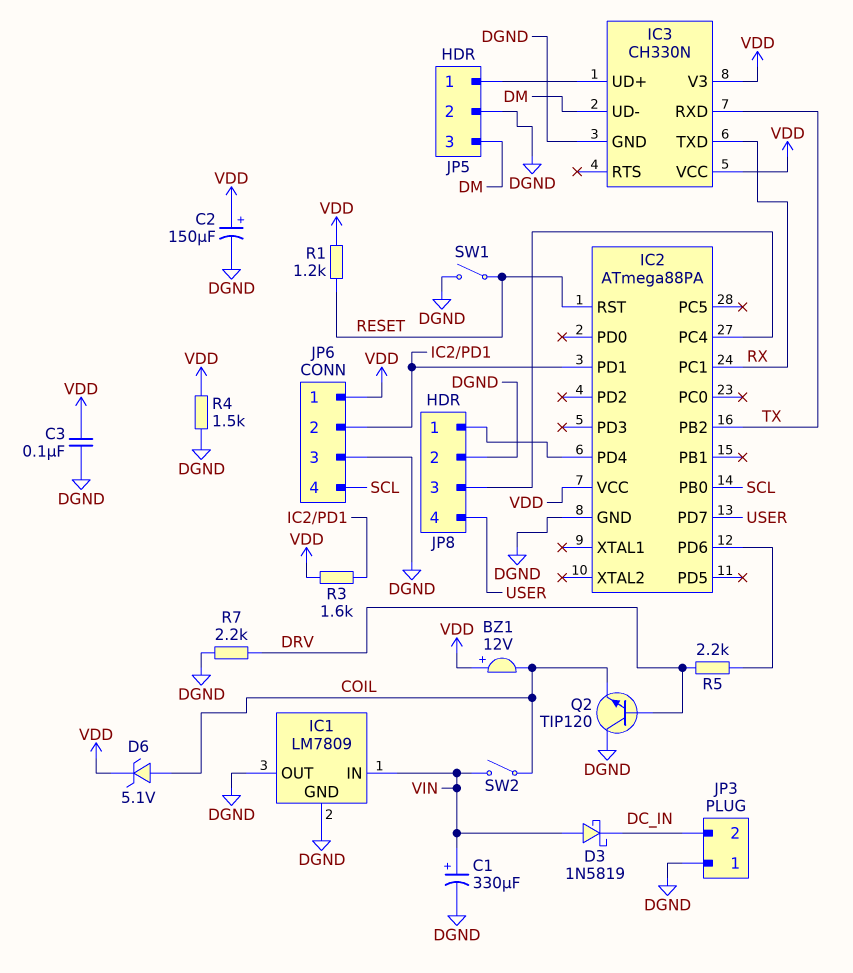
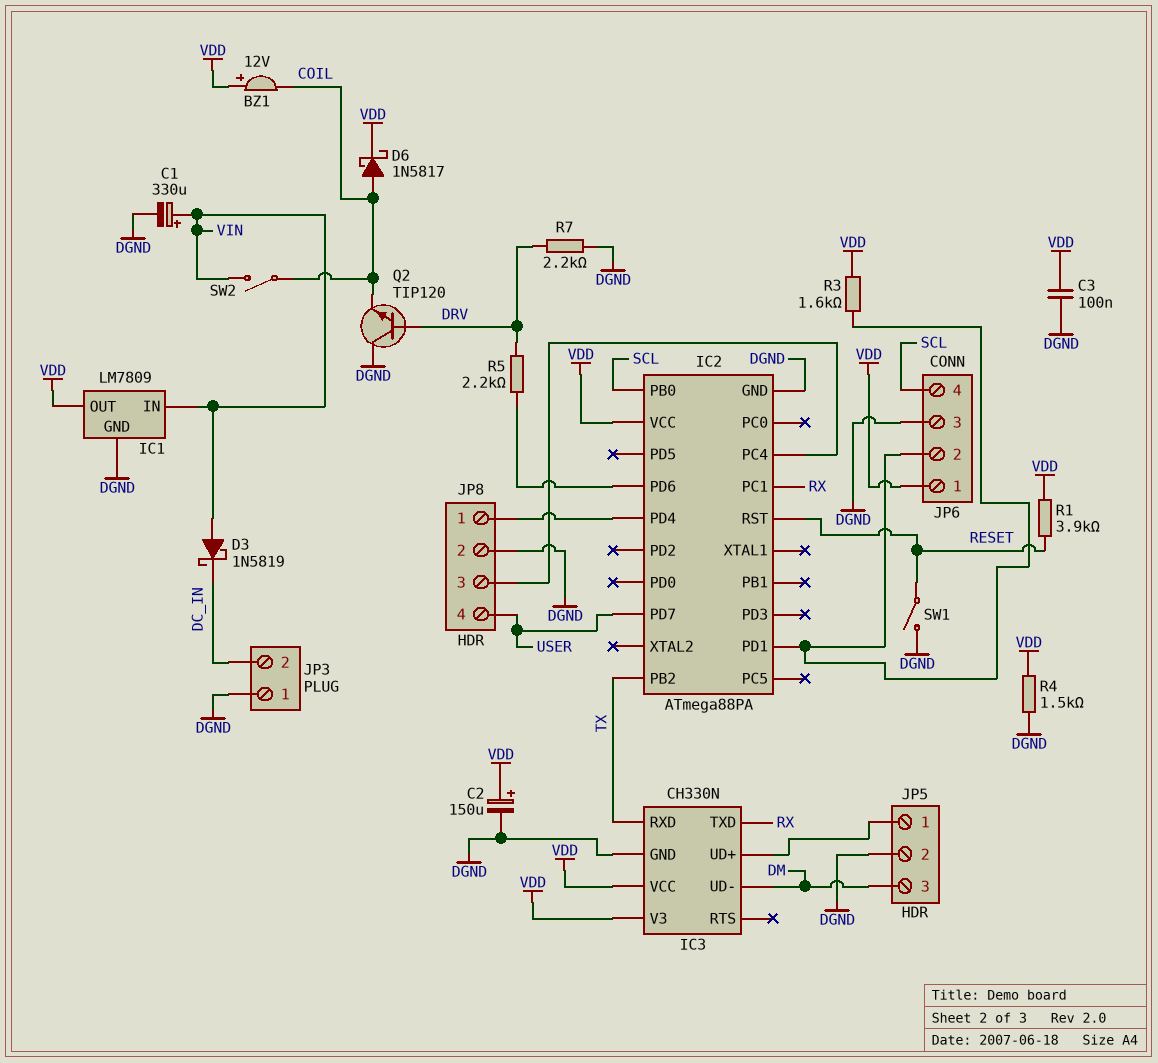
D6: zener 5.1V (A COIL, K VDD) -> schottky 1N5817 (A COIL, K VDD)
IC1 pin OUT: DGND -> VDD
R1: 1.2k (RESET, VDD) -> 3.9k (RESET, VDD)

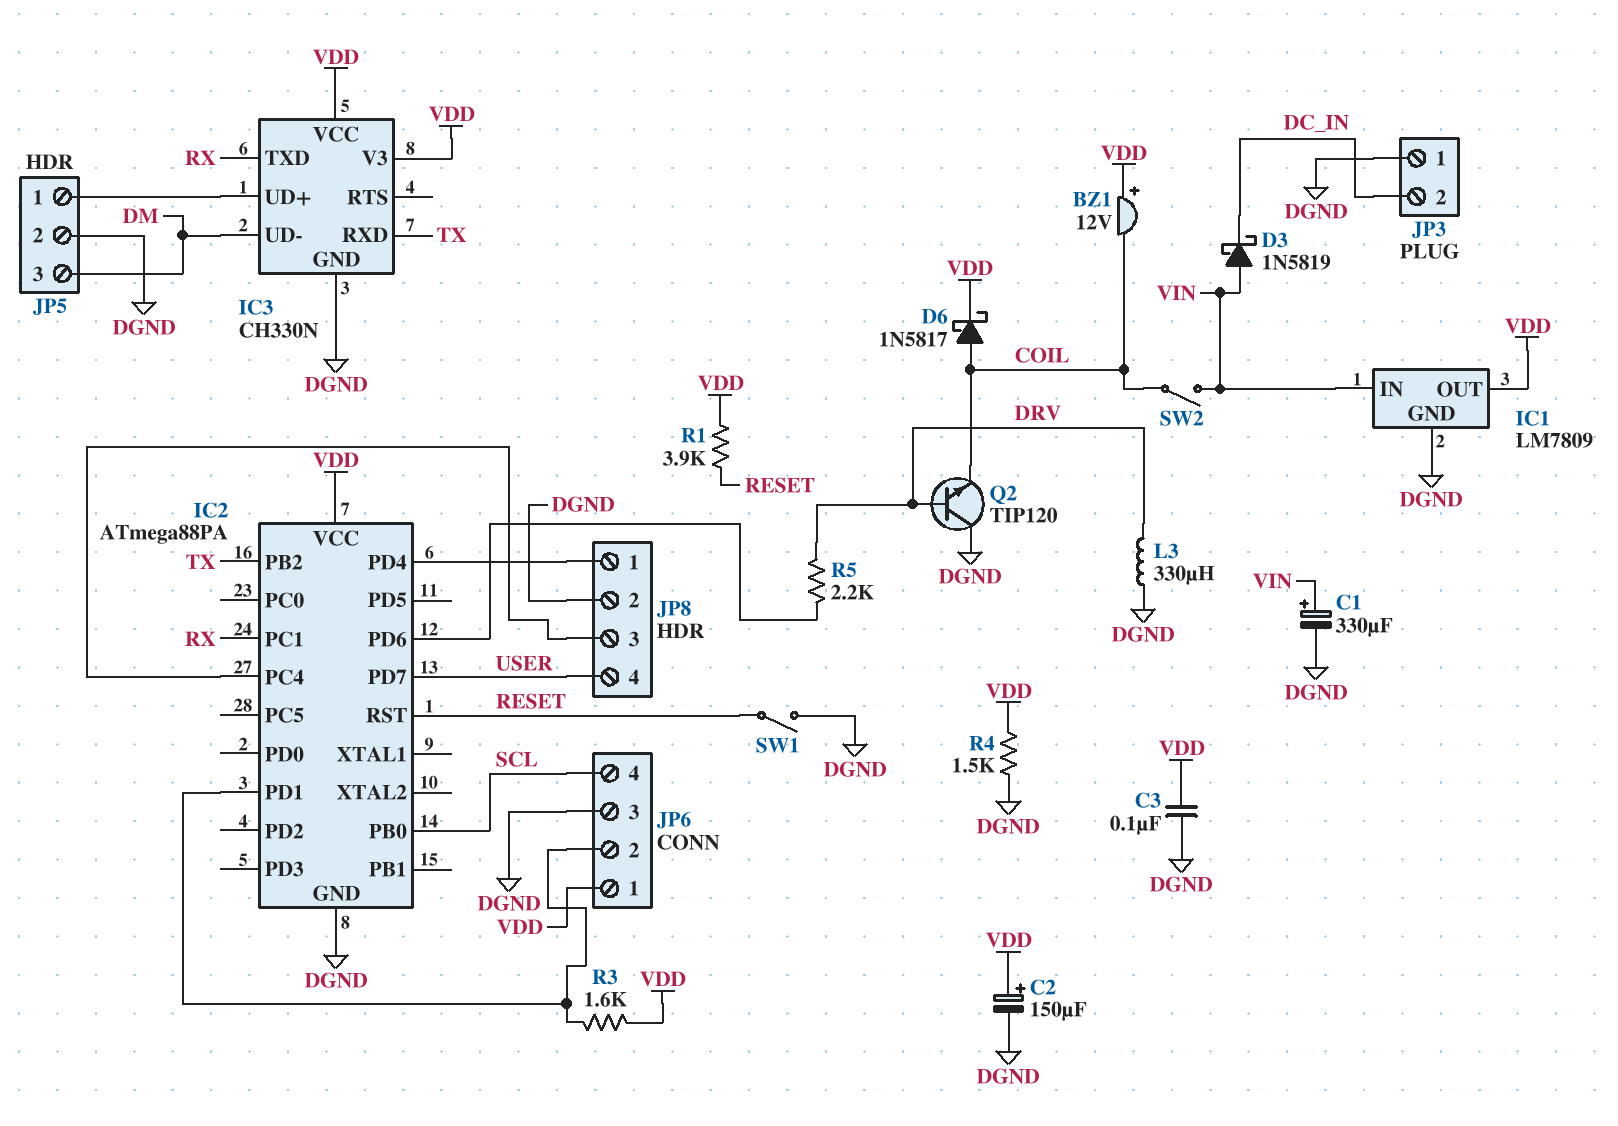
L3: none -> 330uH (DGND, DRV)
R7: 2.2k (DGND, DRV) -> none

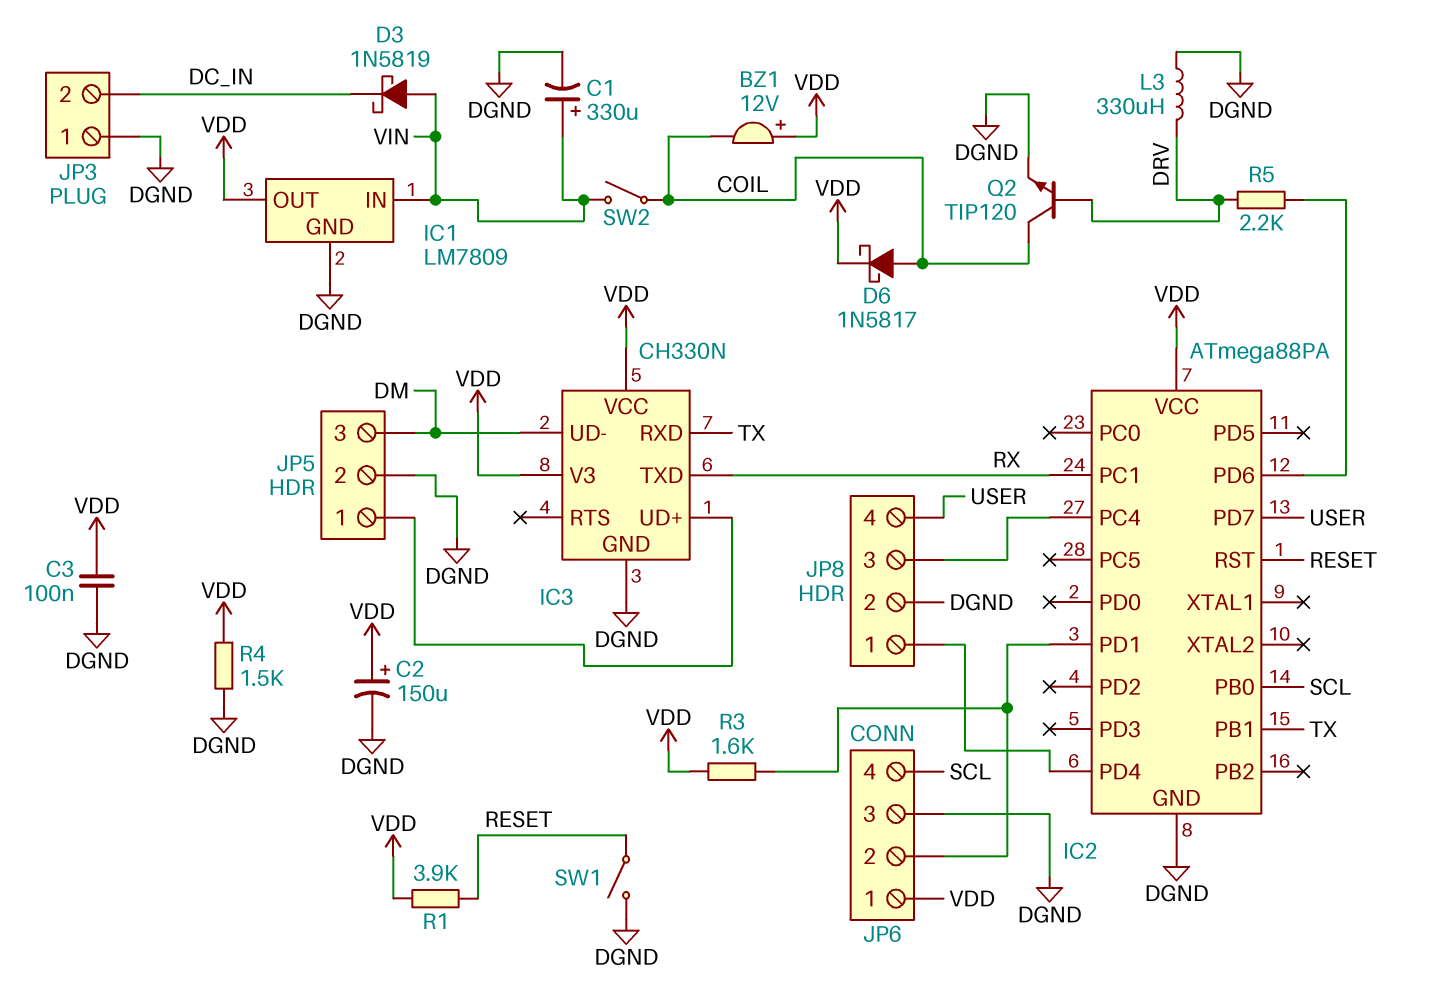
IC2 pin PB1: none -> TX
IC2 pin PB2: TX -> none
Q2: NPN TIP120 (B DRV, C DGND, E COIL) -> NPN TIP120 (B DRV, C COIL, E DGND)

